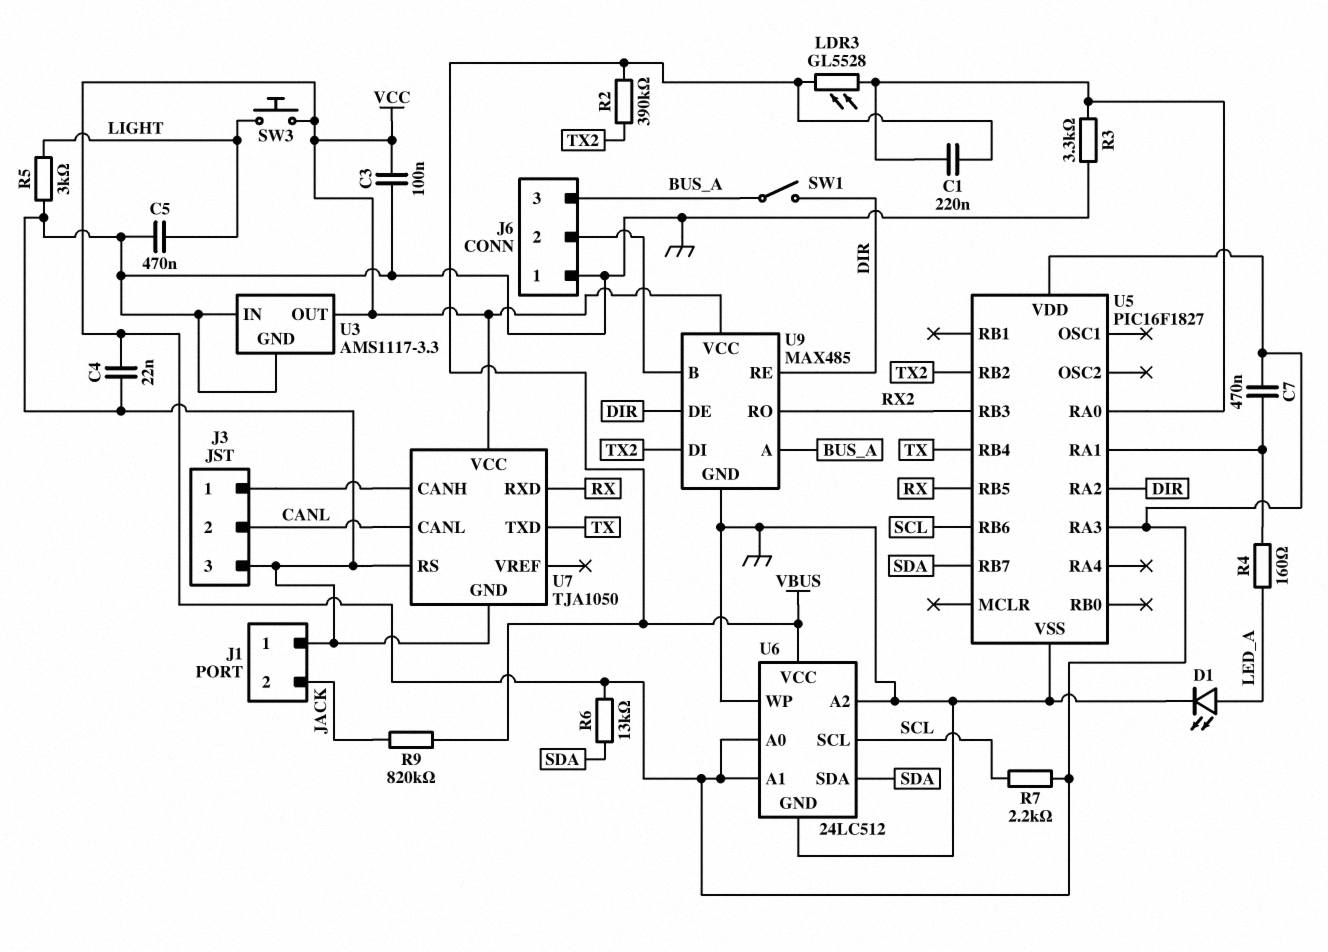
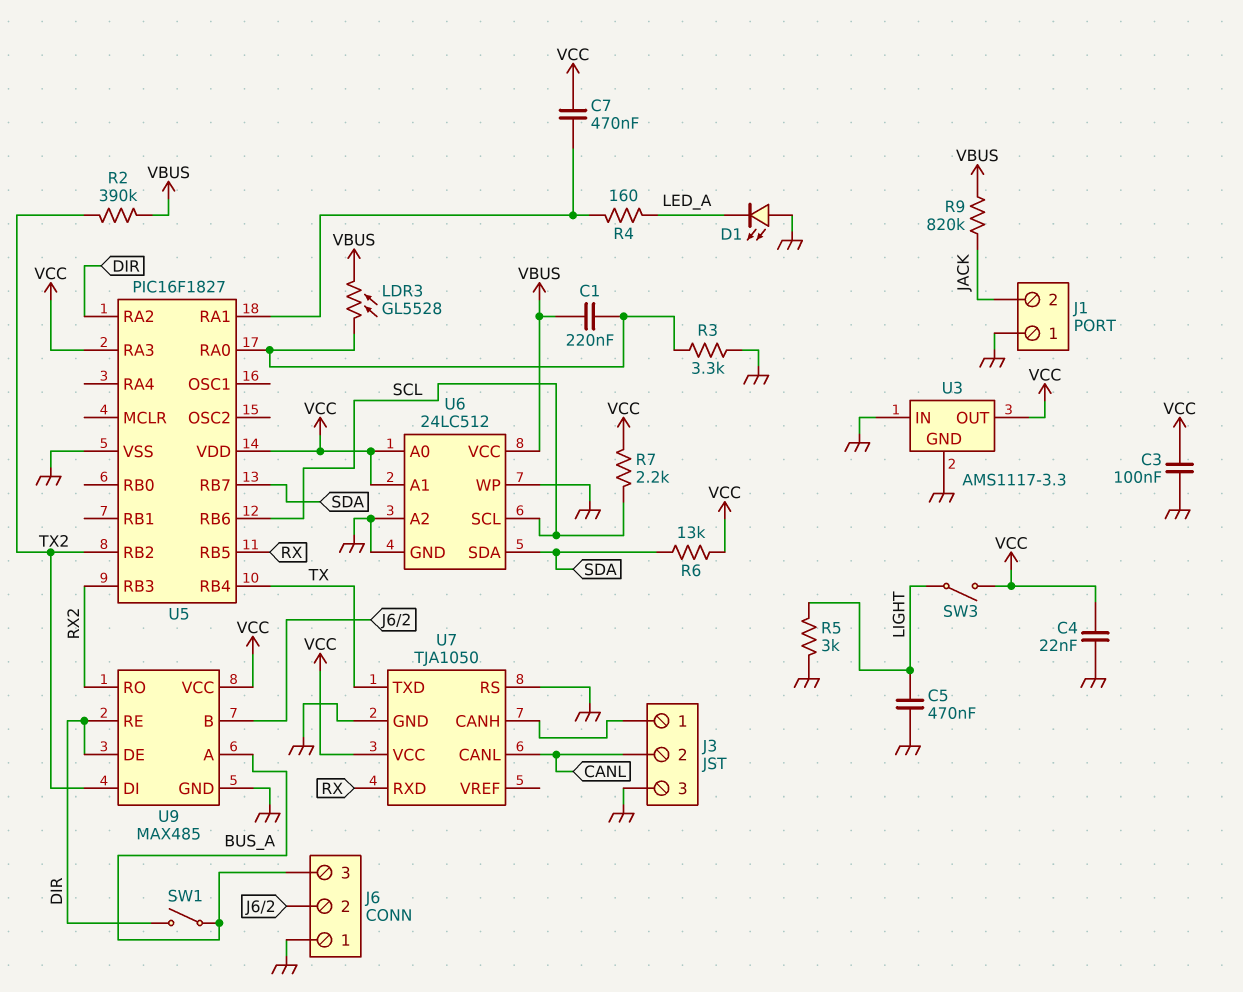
D1: LED (A LED_A, K GND) -> LED (A GND, K LED_A)
SW3: button (LIGHT, VCC) -> switch (LIGHT, VCC)

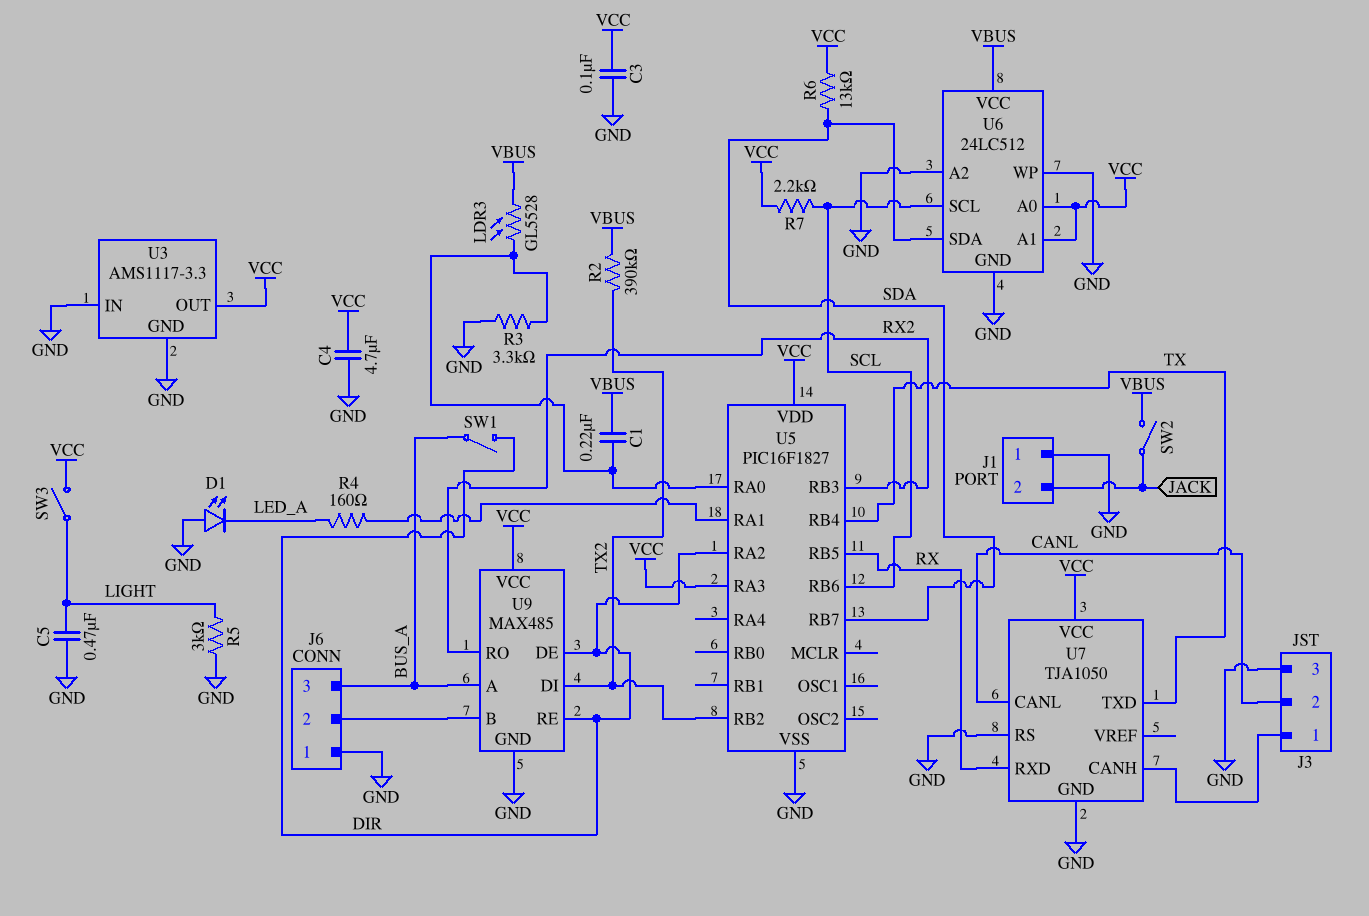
C4: 22nF (GND, VCC) -> 4.7uF (GND, VCC)
C7: 470nF (U5/RA1, VCC) -> none
R9: 820k (JACK, VBUS) -> none
SW2: none -> switch (JACK, VBUS)

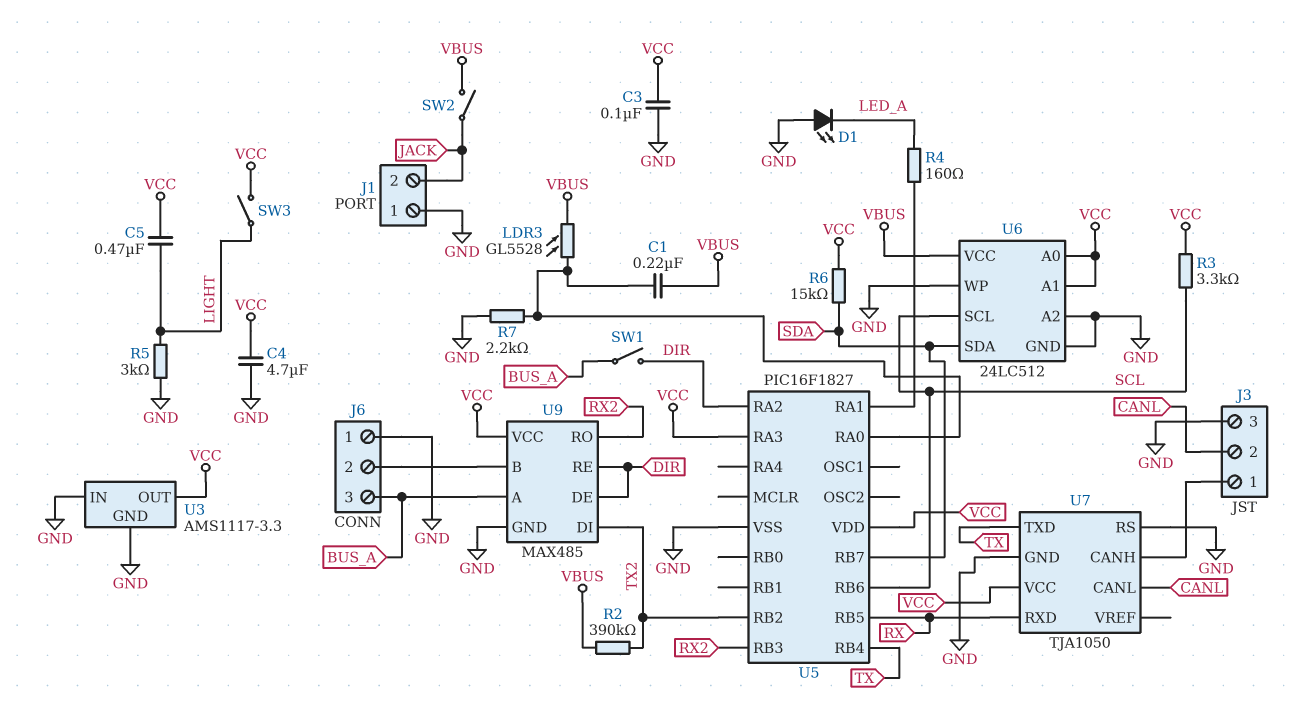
C5: 470nF (GND, LIGHT) -> 470nF (LIGHT, VCC)
R3: 3.3k (GND, U5/RA0) -> 3.3k (SCL, VCC)
R6: 13k (SDA, VCC) -> 15k (SDA, VCC)
R7: 2.2k (SCL, VCC) -> 2.2k (GND, U5/RA0)

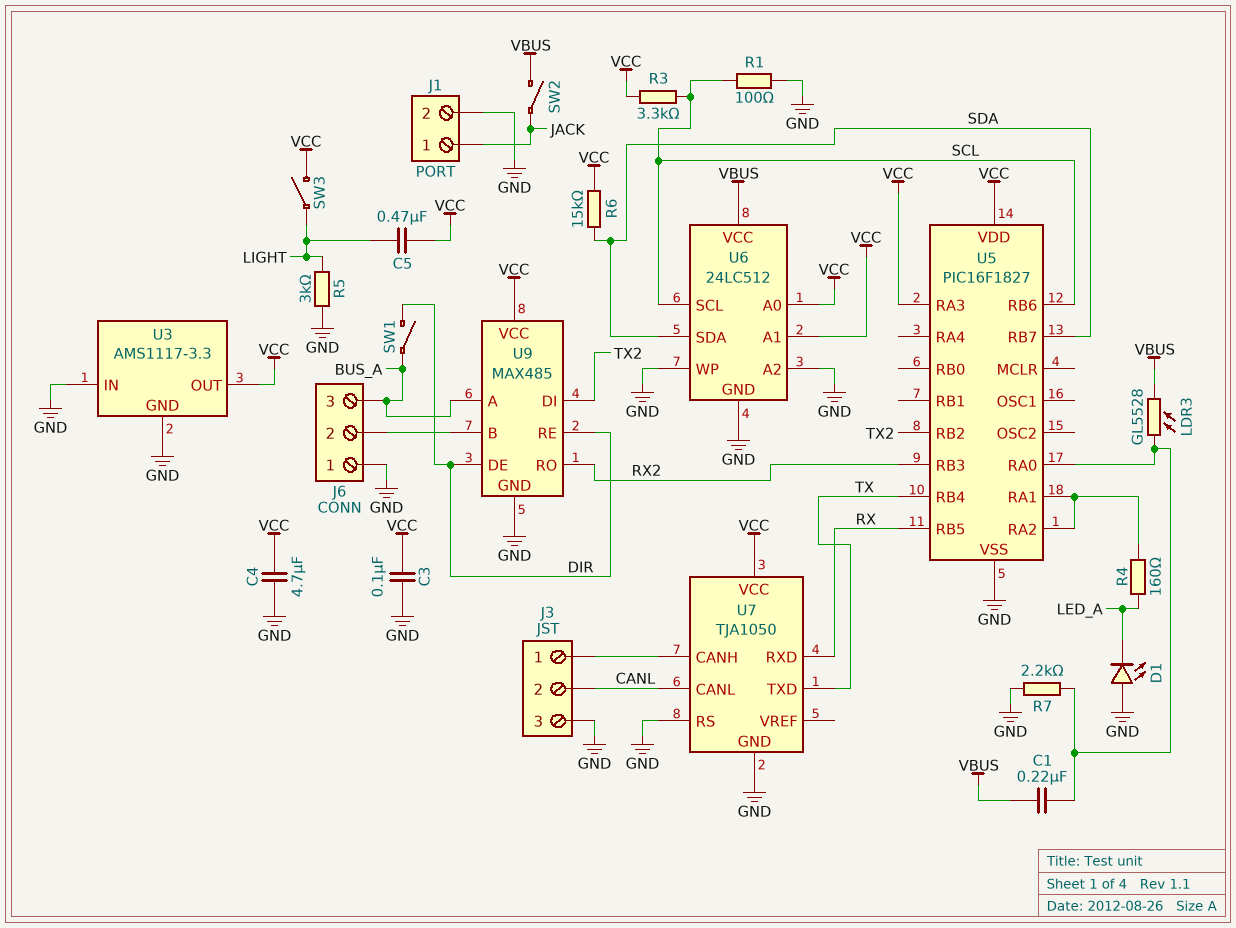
J1 pin 1: GND -> JACK
J1 pin 2: JACK -> GND
R1: none -> 100 (GND, SCL)
R2: 390k (TX2, VBUS) -> none
U5 pin RA2: DIR -> U5/RA1

